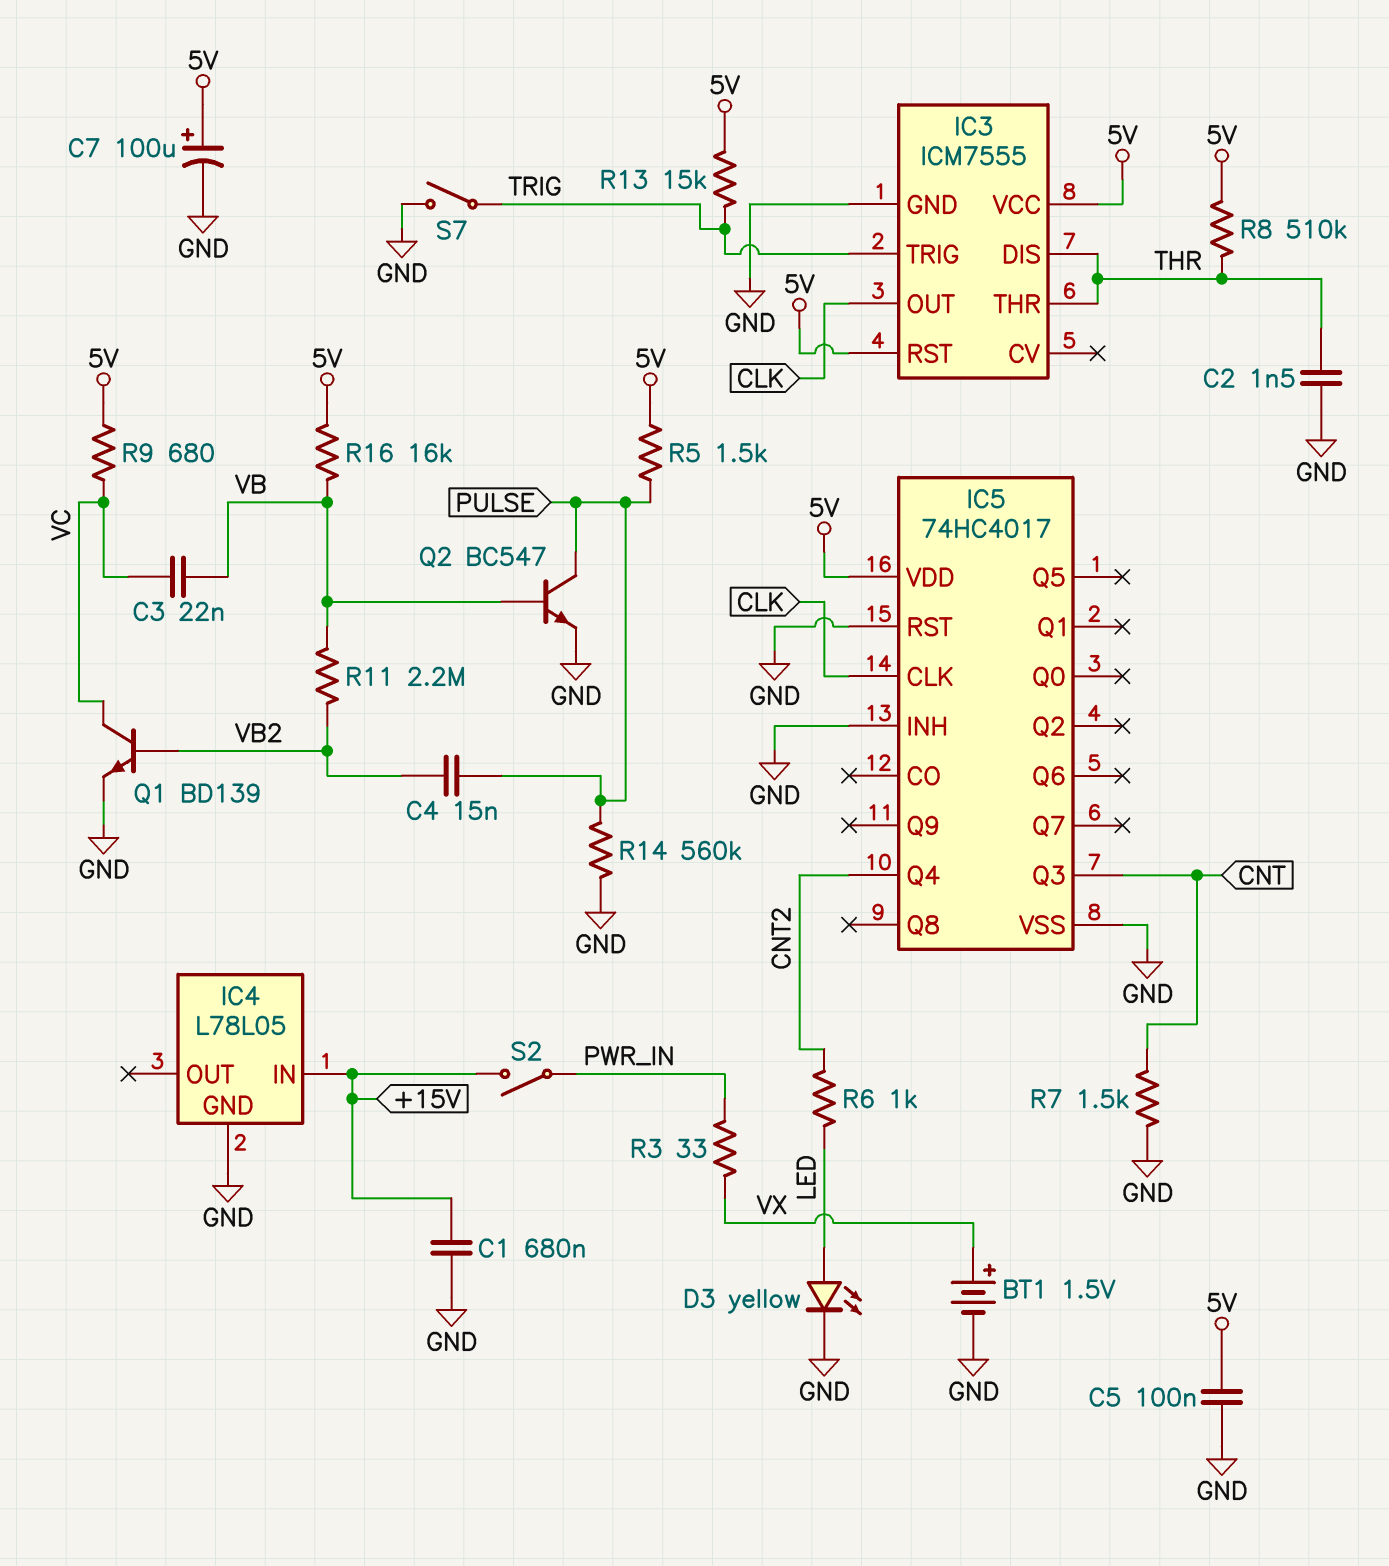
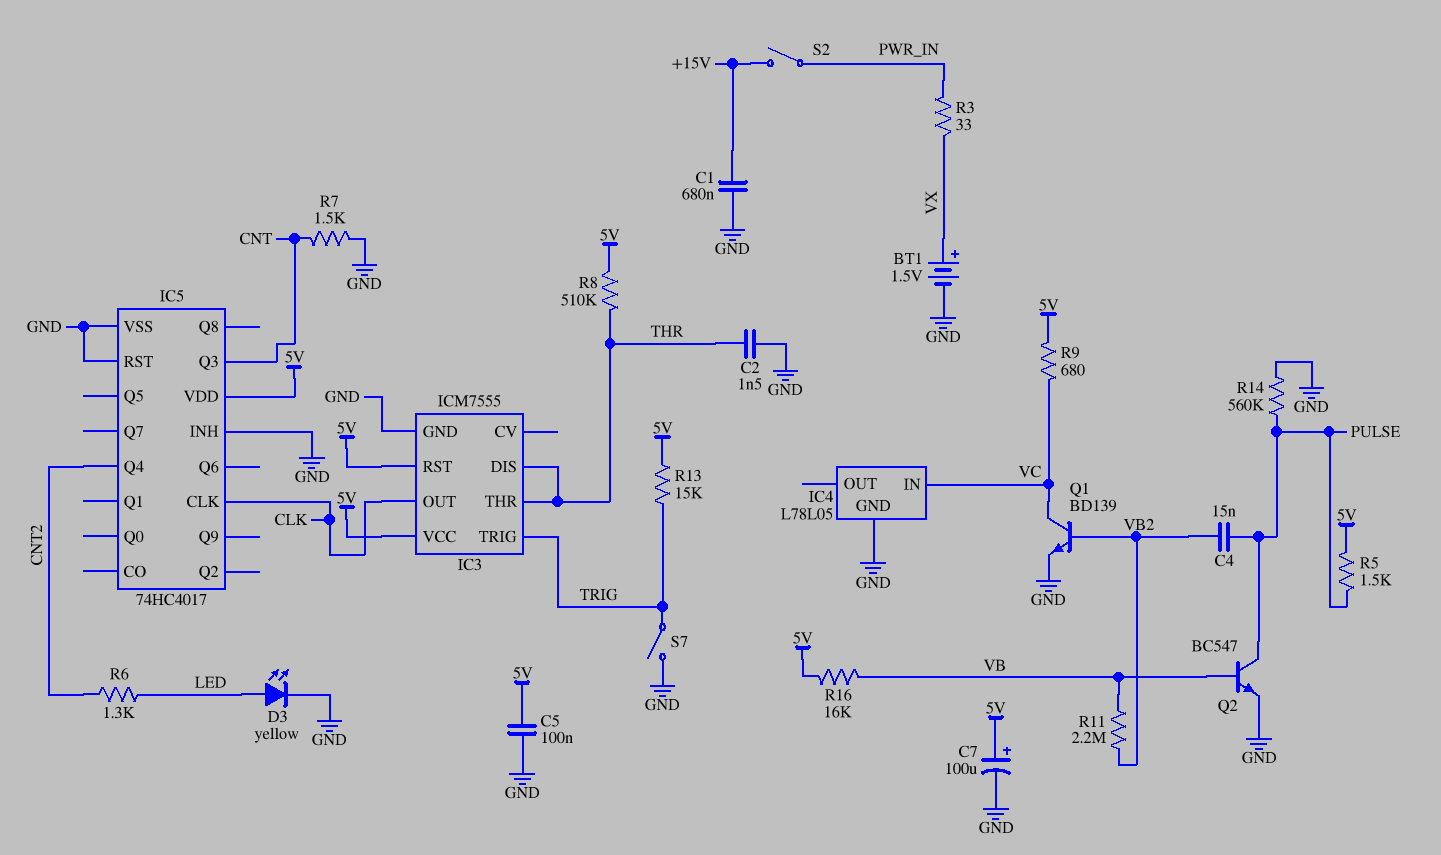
C3: 22nF (VB, VC) -> none
IC4 pin IN: +15V -> VC
R6: 1k (CNT2, LED) -> 1.3k (CNT2, LED)

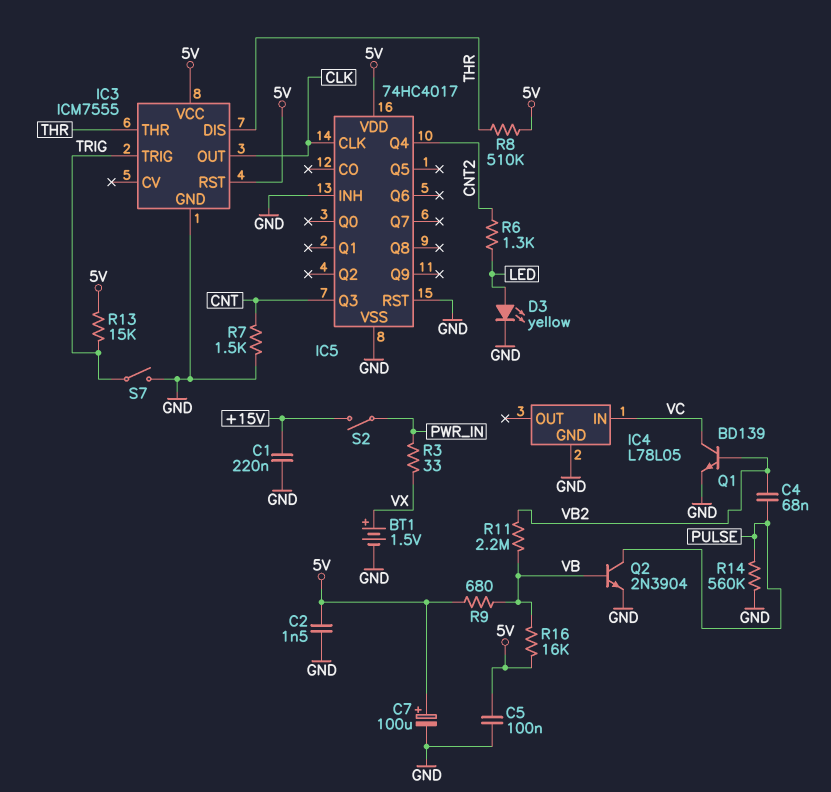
C1: 680nF (+15V, GND) -> 220nF (+15V, GND)
C2: 1.5nF (GND, THR) -> 1.5nF (5V, GND)
C4: 15nF (PULSE, VB2) -> 68nF (PULSE, VB2)
Q2: NPN BC547 (B VB, C PULSE, E GND) -> NPN 2N3904 (B VB, C PULSE, E GND)
R5: 1.5k (5V, PULSE) -> none
R9: 680 (5V, VC) -> 680 (5V, VB)

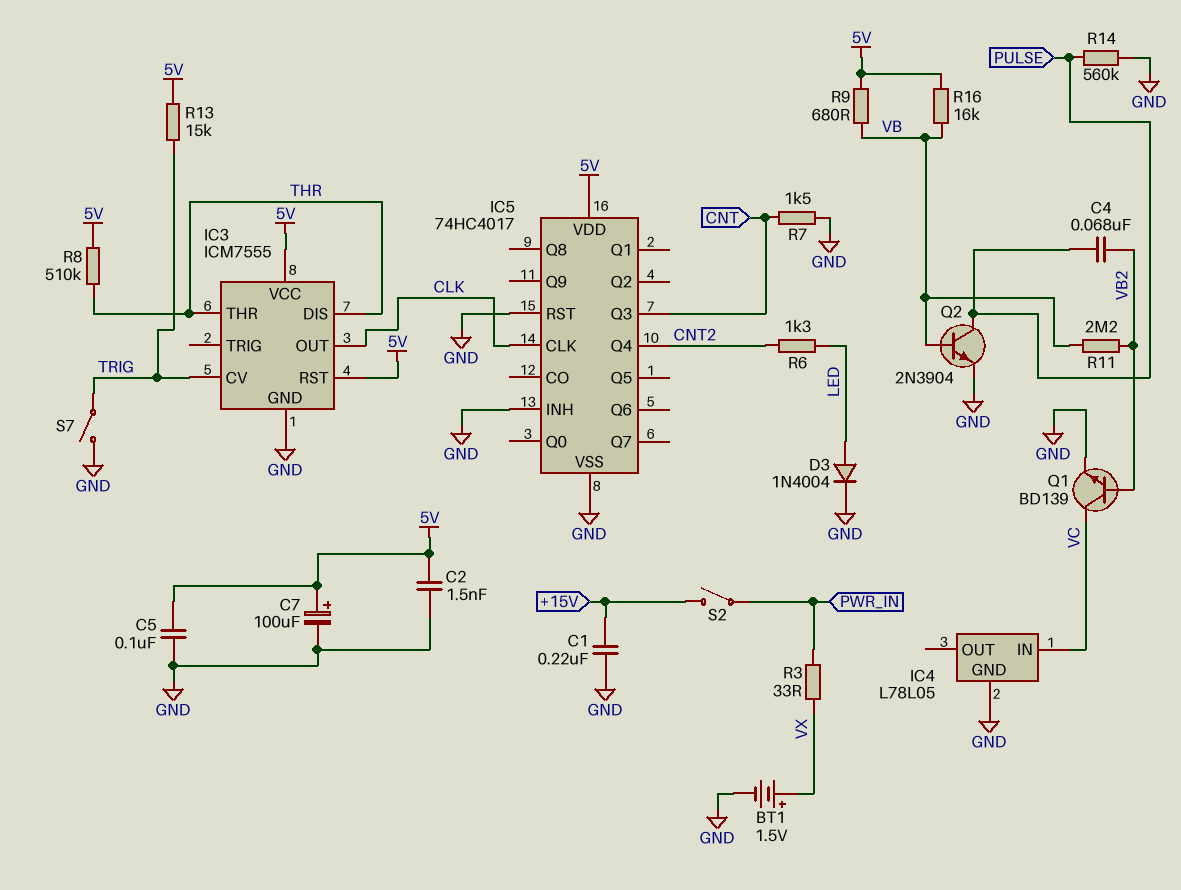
D3: LED yellow (A LED, K GND) -> diode 1N4004 (A LED, K GND)
IC3 pin CV: none -> TRIG
IC3 pin TRIG: TRIG -> none

